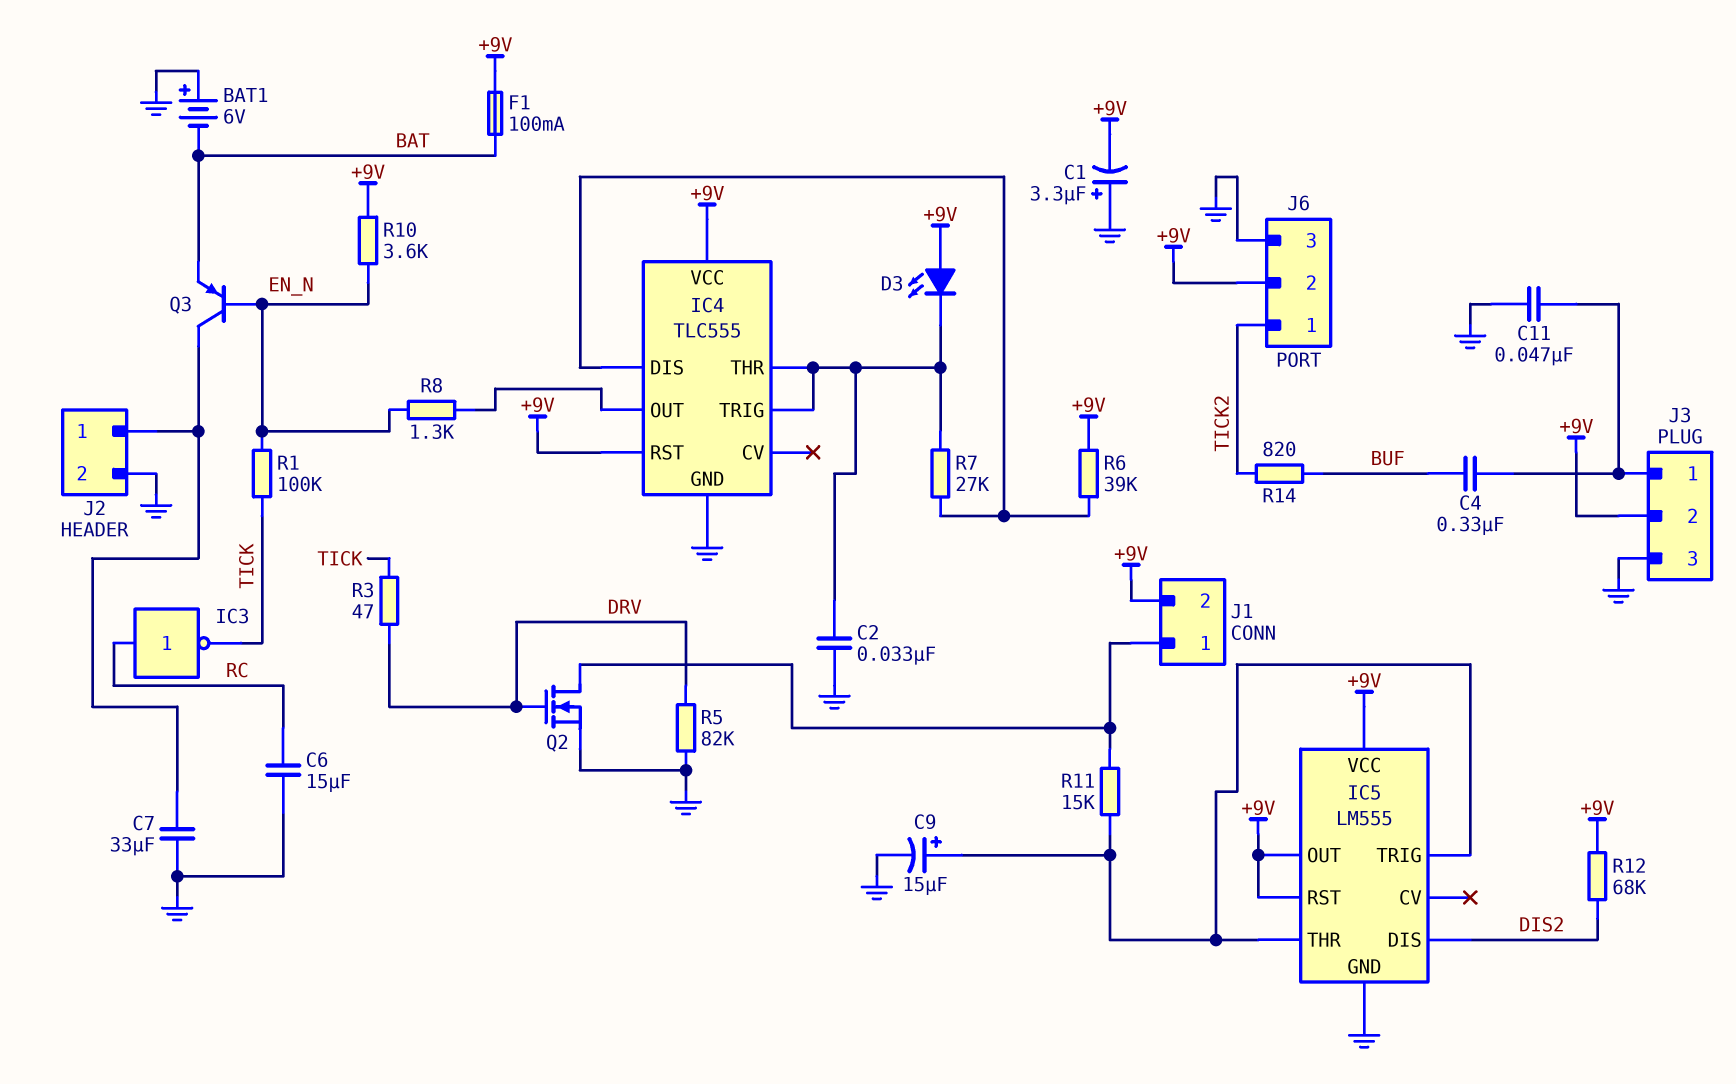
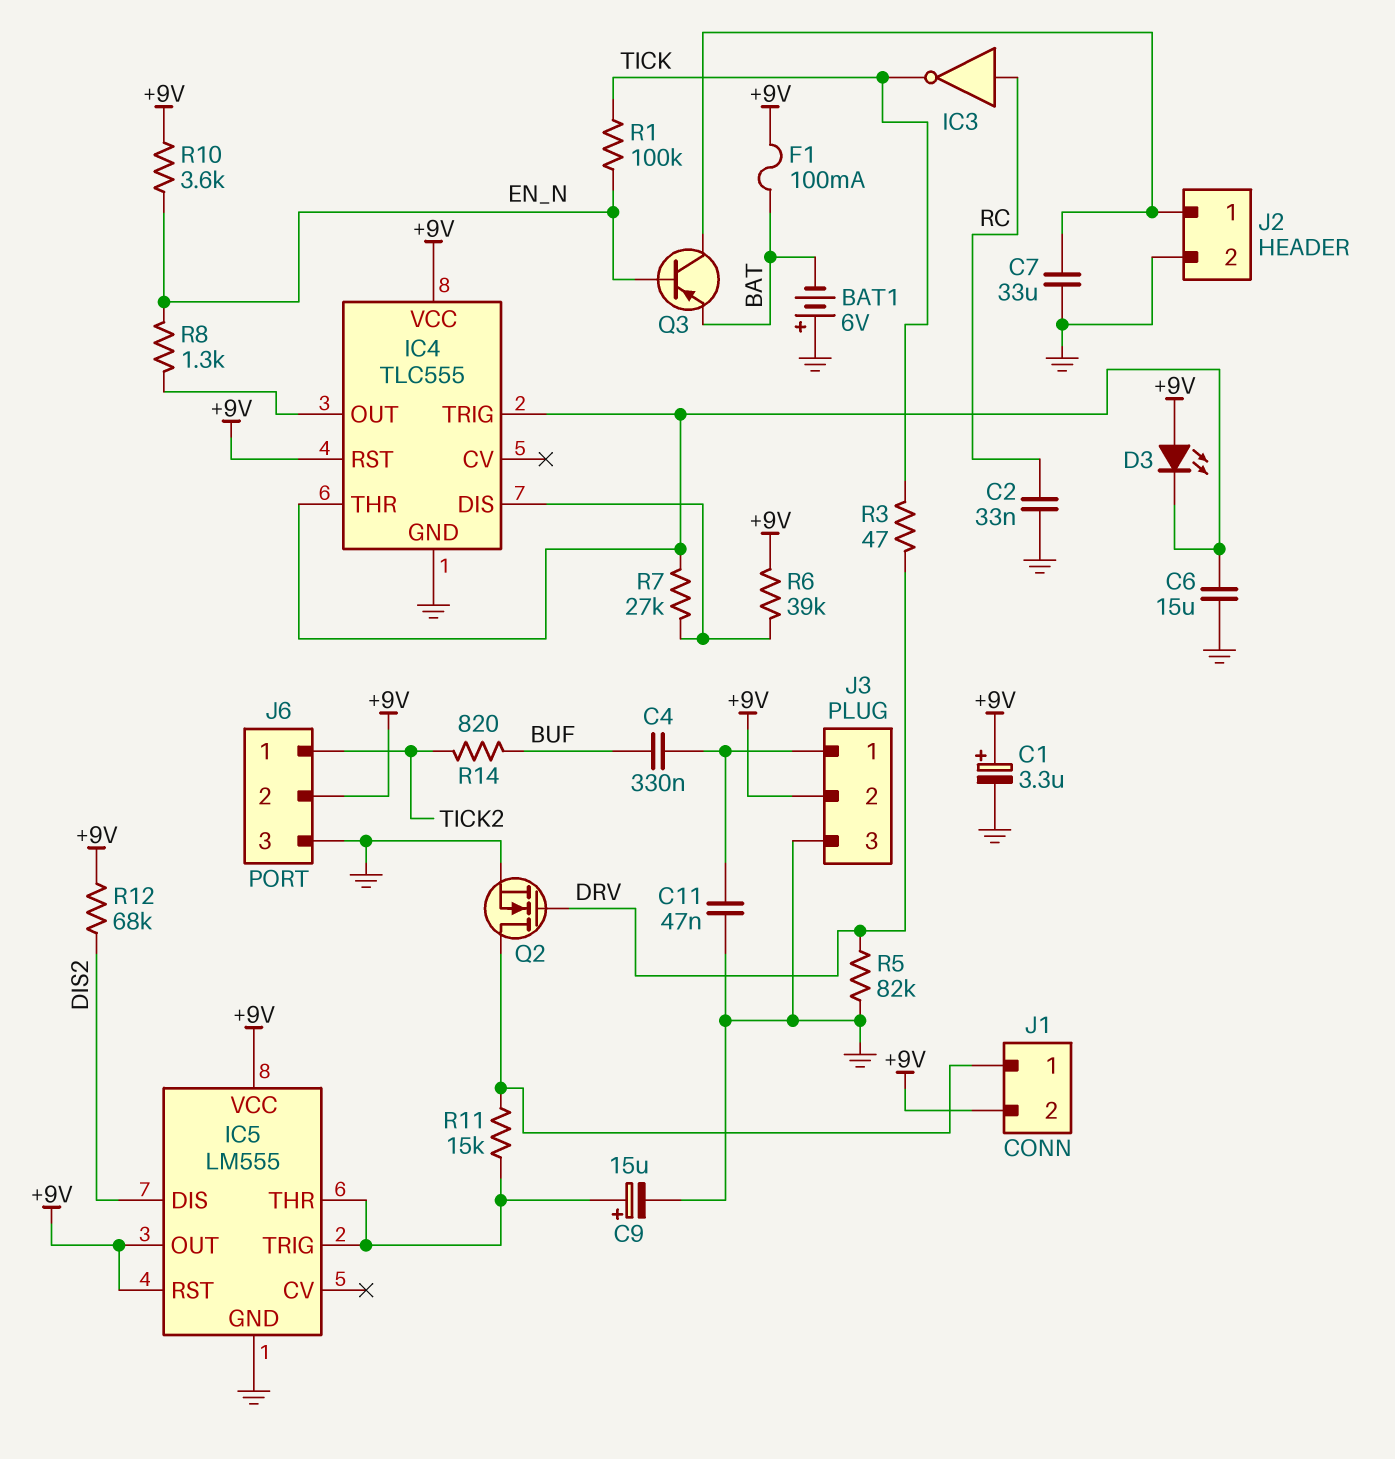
C1: 3.3uF (plus GND, minus +9V) -> 3.3uF (plus +9V, minus GND)
C2: 33nF (GND, IC4/THR) -> 33nF (GND, RC)
C6: 15uF (GND, RC) -> 15uF (GND, IC4/THR)

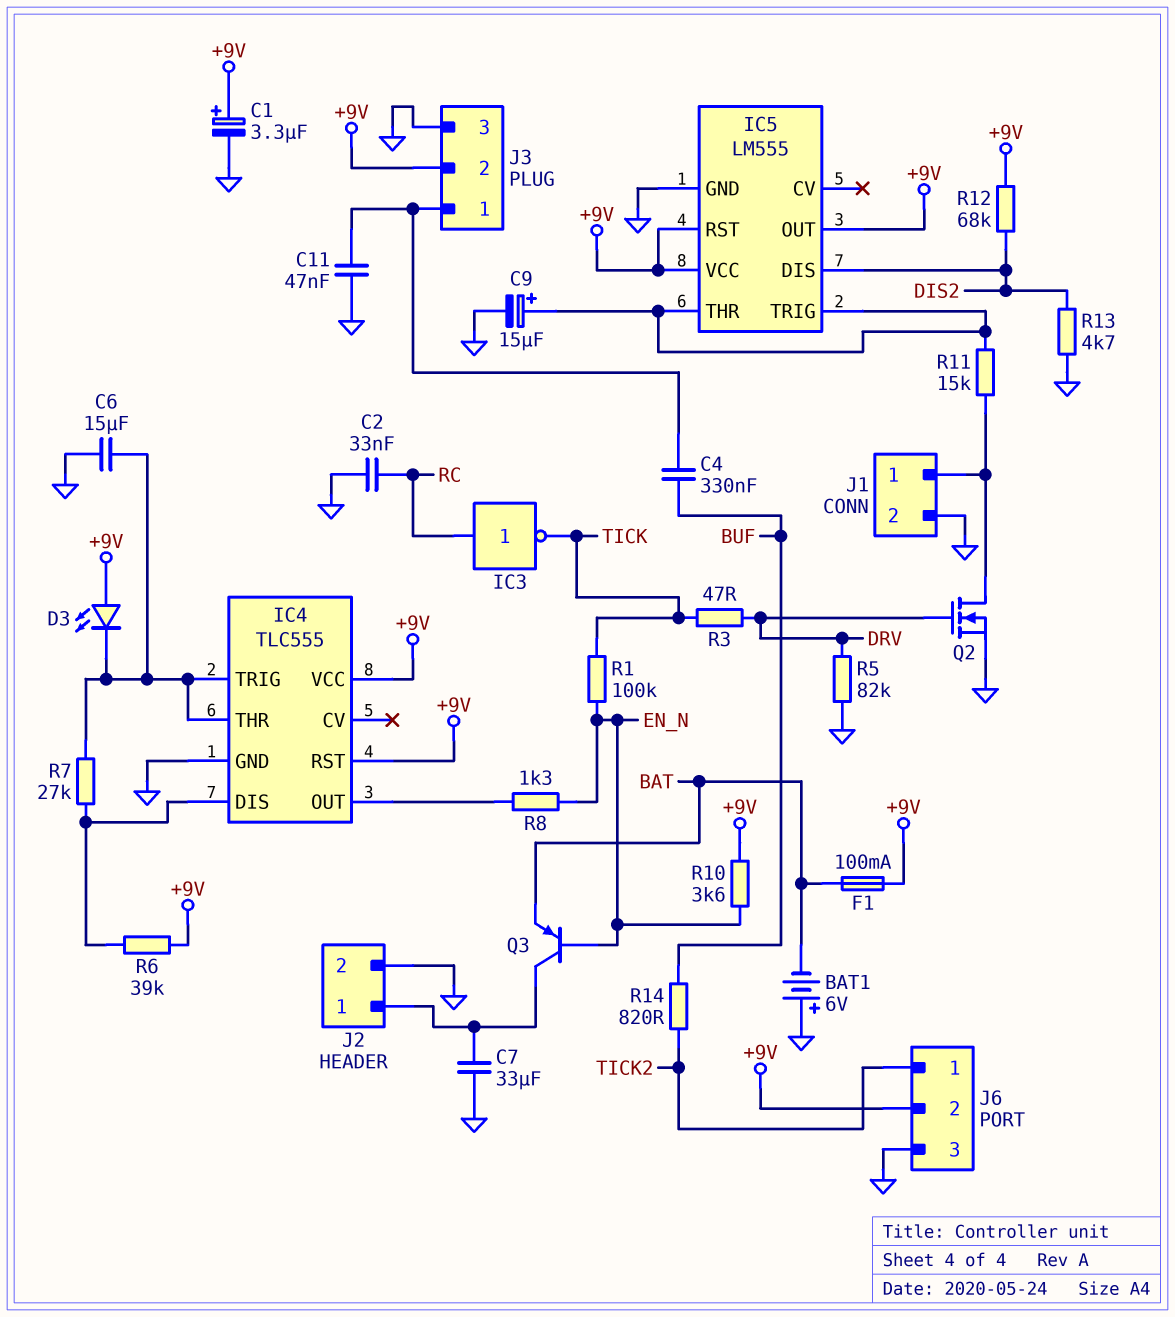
J1 pin 2: +9V -> GND
R13: none -> 4.7k (DIS2, GND)

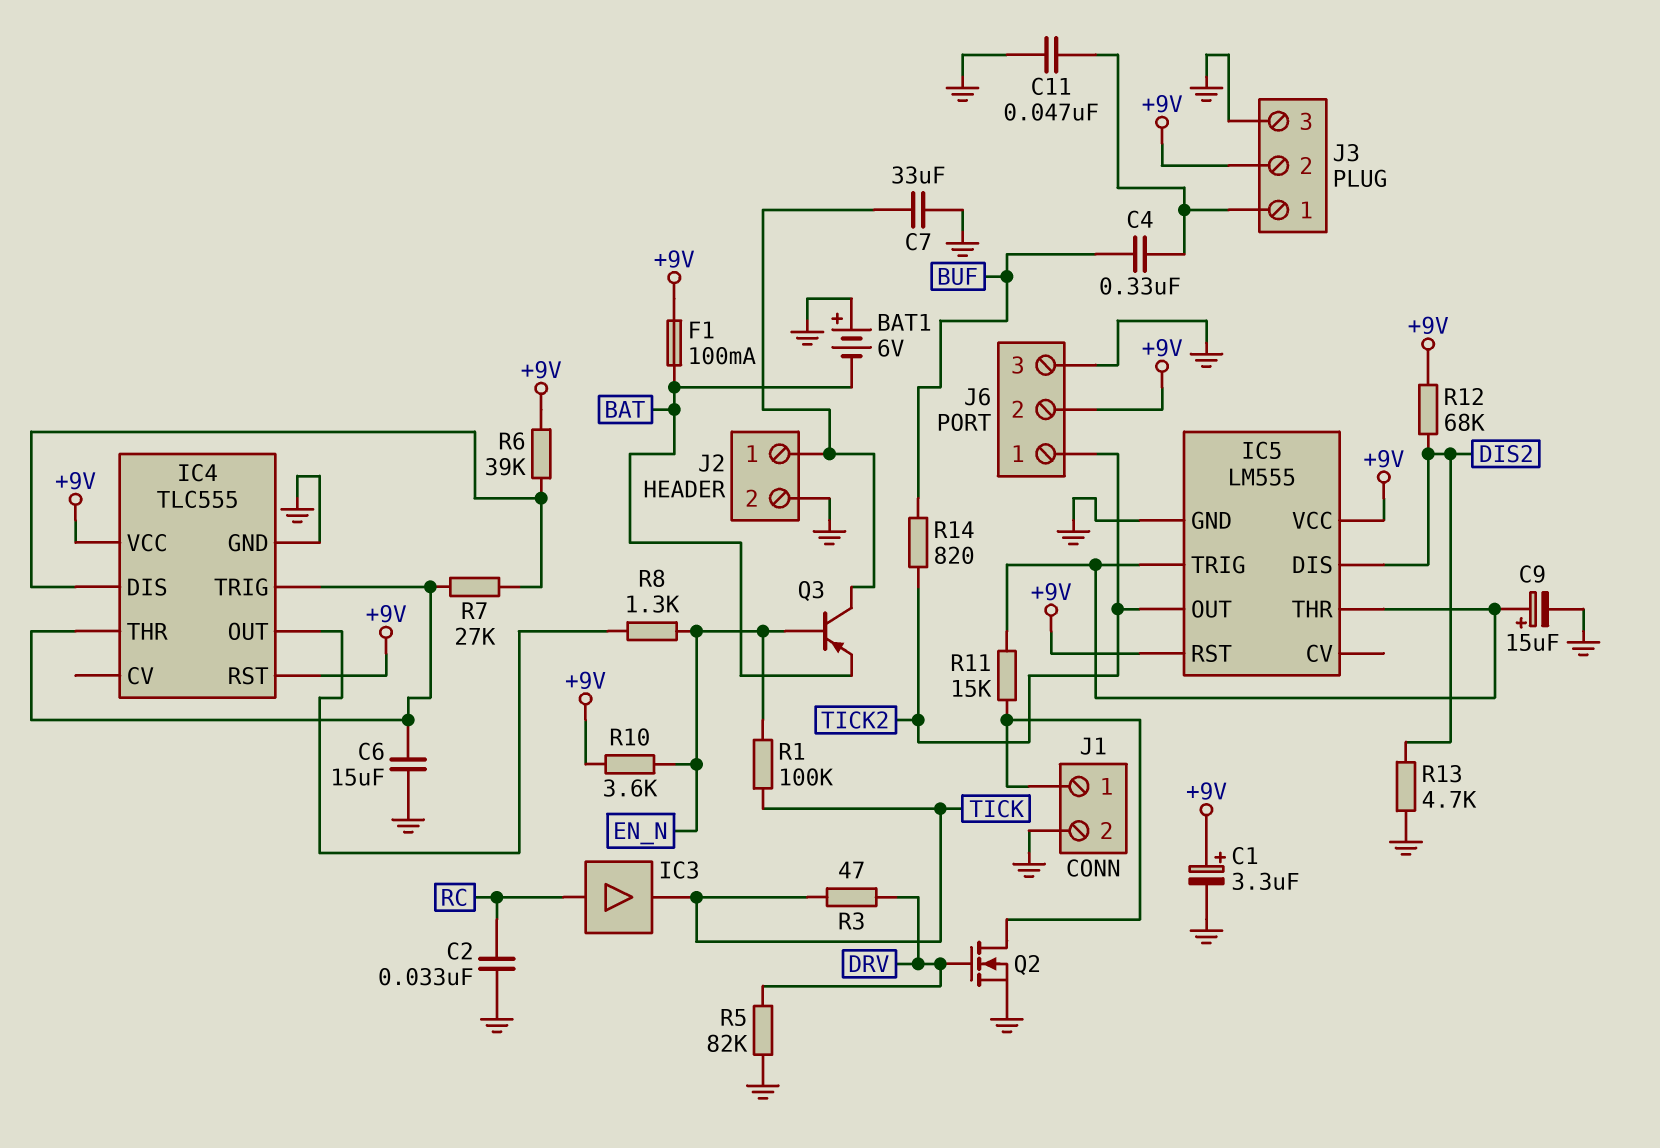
D3: LED (A +9V, K IC4/THR) -> none
IC3: NOT (in RC, out TICK) -> buffer (in RC, out TICK)
IC5 pin OUT: +9V -> TICK2

